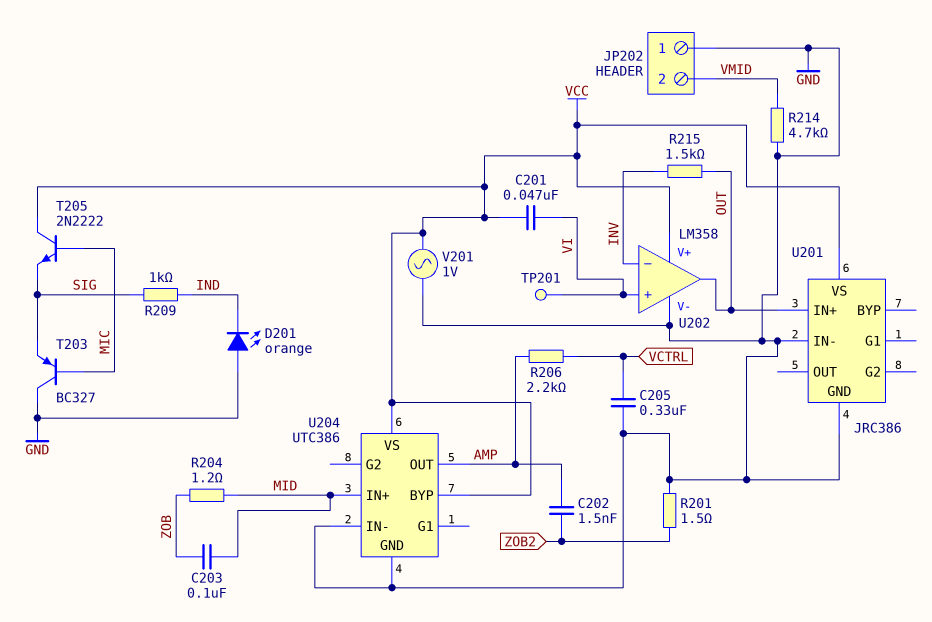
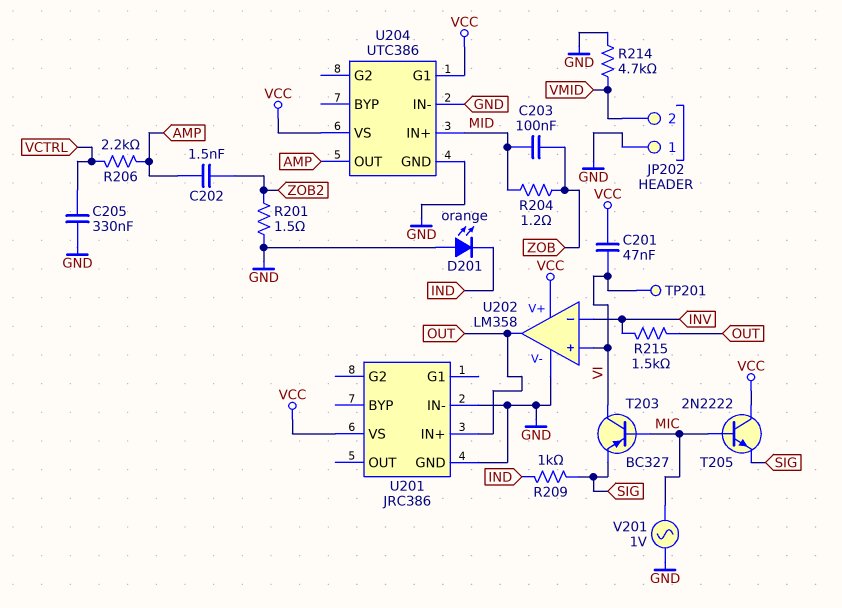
T203: PNP BC327 (B MIC, C GND, E SIG) -> PNP BC327 (B MIC, C VI, E SIG)
U204 pin BYP: VCC -> none
U204 pin G1: none -> VCC
V201: AC 1V (GND, VCC) -> AC 1V (GND, MIC)

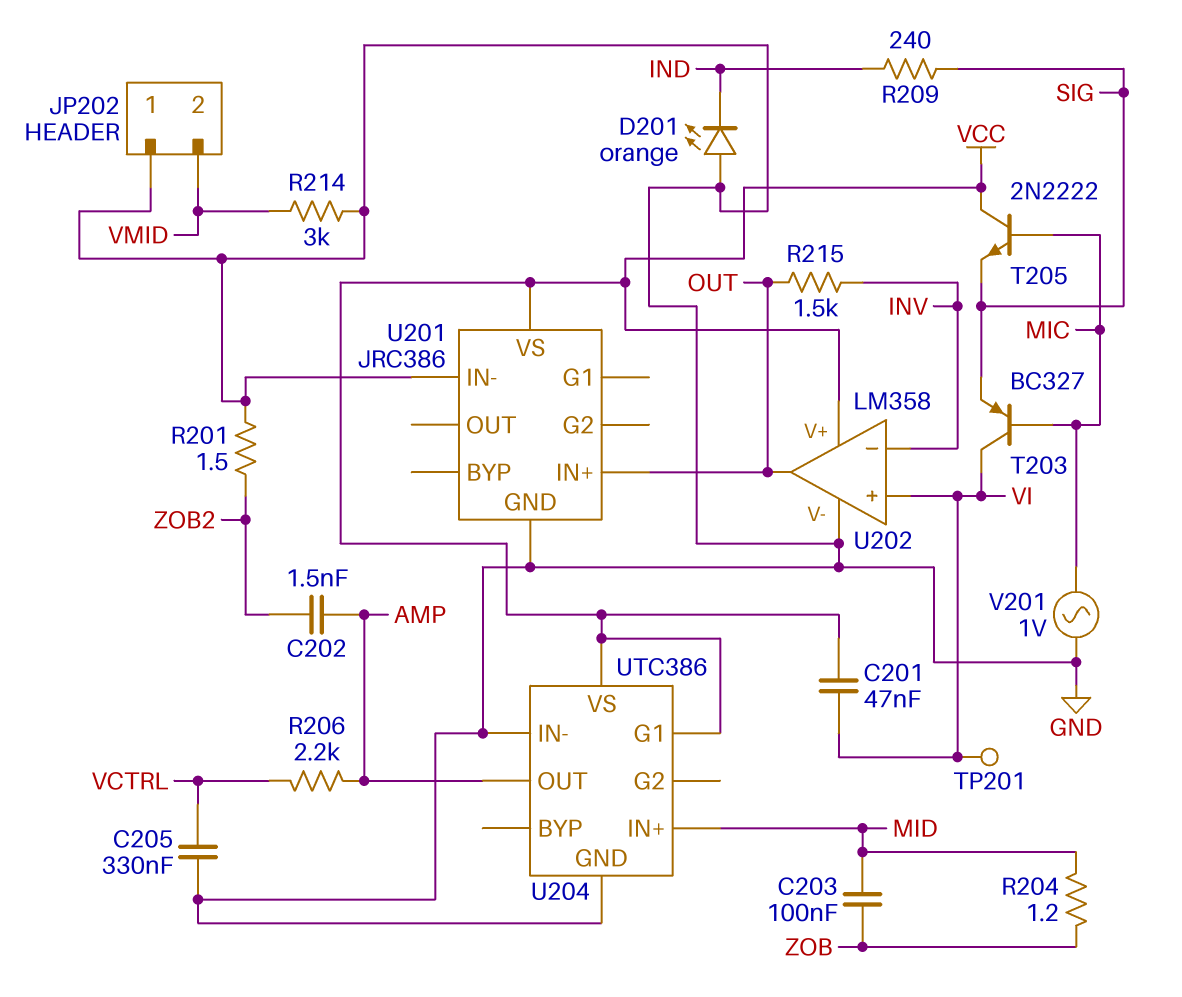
R209: 1k (IND, SIG) -> 240 (IND, SIG)
R214: 4.7k (GND, VMID) -> 3k (GND, VMID)

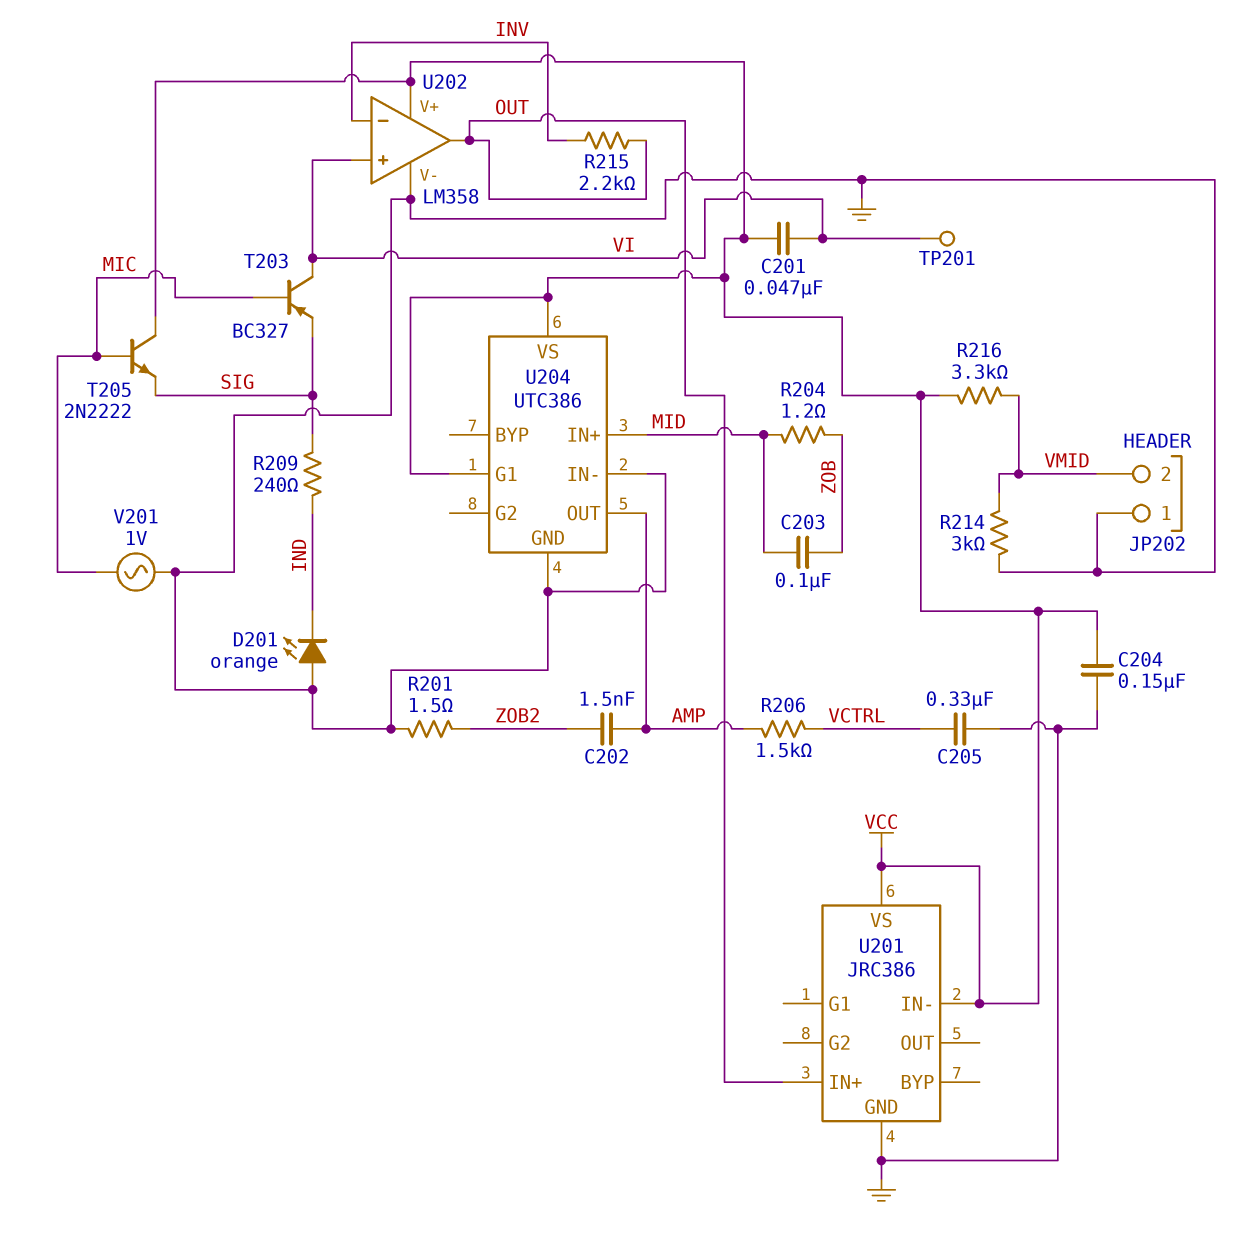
C204: none -> 150nF (GND, VCC)
R206: 2.2k (AMP, VCTRL) -> 1.5k (AMP, VCTRL)
R215: 1.5k (INV, OUT) -> 2.2k (INV, OUT)
R216: none -> 3.3k (VCC, VMID)
U201 pin IN-: GND -> VCC

